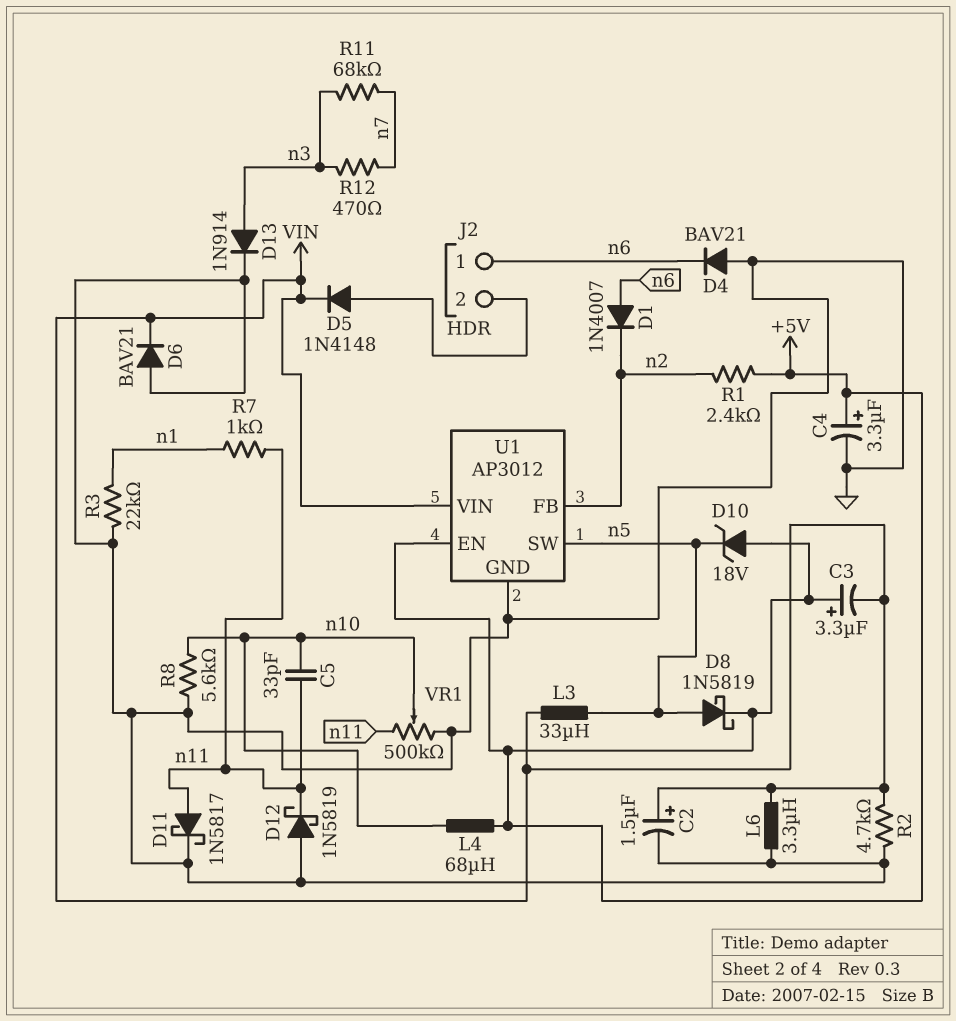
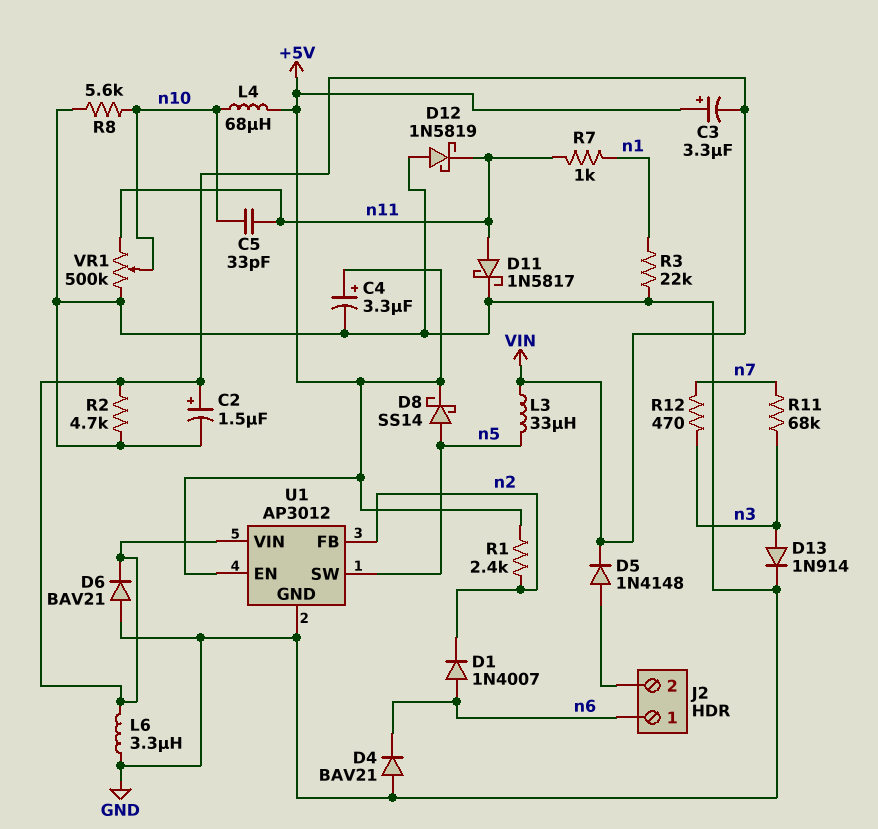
D8: schottky 1N5819 (A n5, K +5V) -> schottky SS14 (A n5, K +5V)
D10: zener 18V (A +5V, K n5) -> none

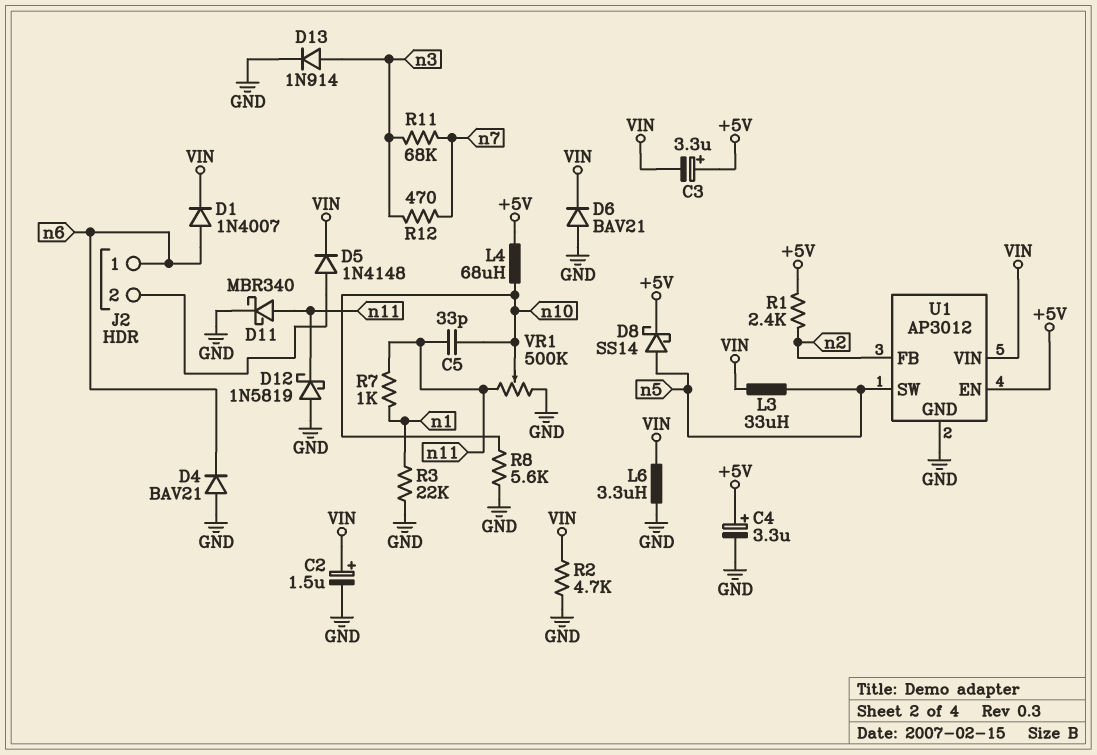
D1: diode 1N4007 (A n6, K n2) -> diode 1N4007 (A n6, K VIN)
D11: schottky 1N5817 (A n11, K GND) -> schottky MBR340 (A n11, K GND)

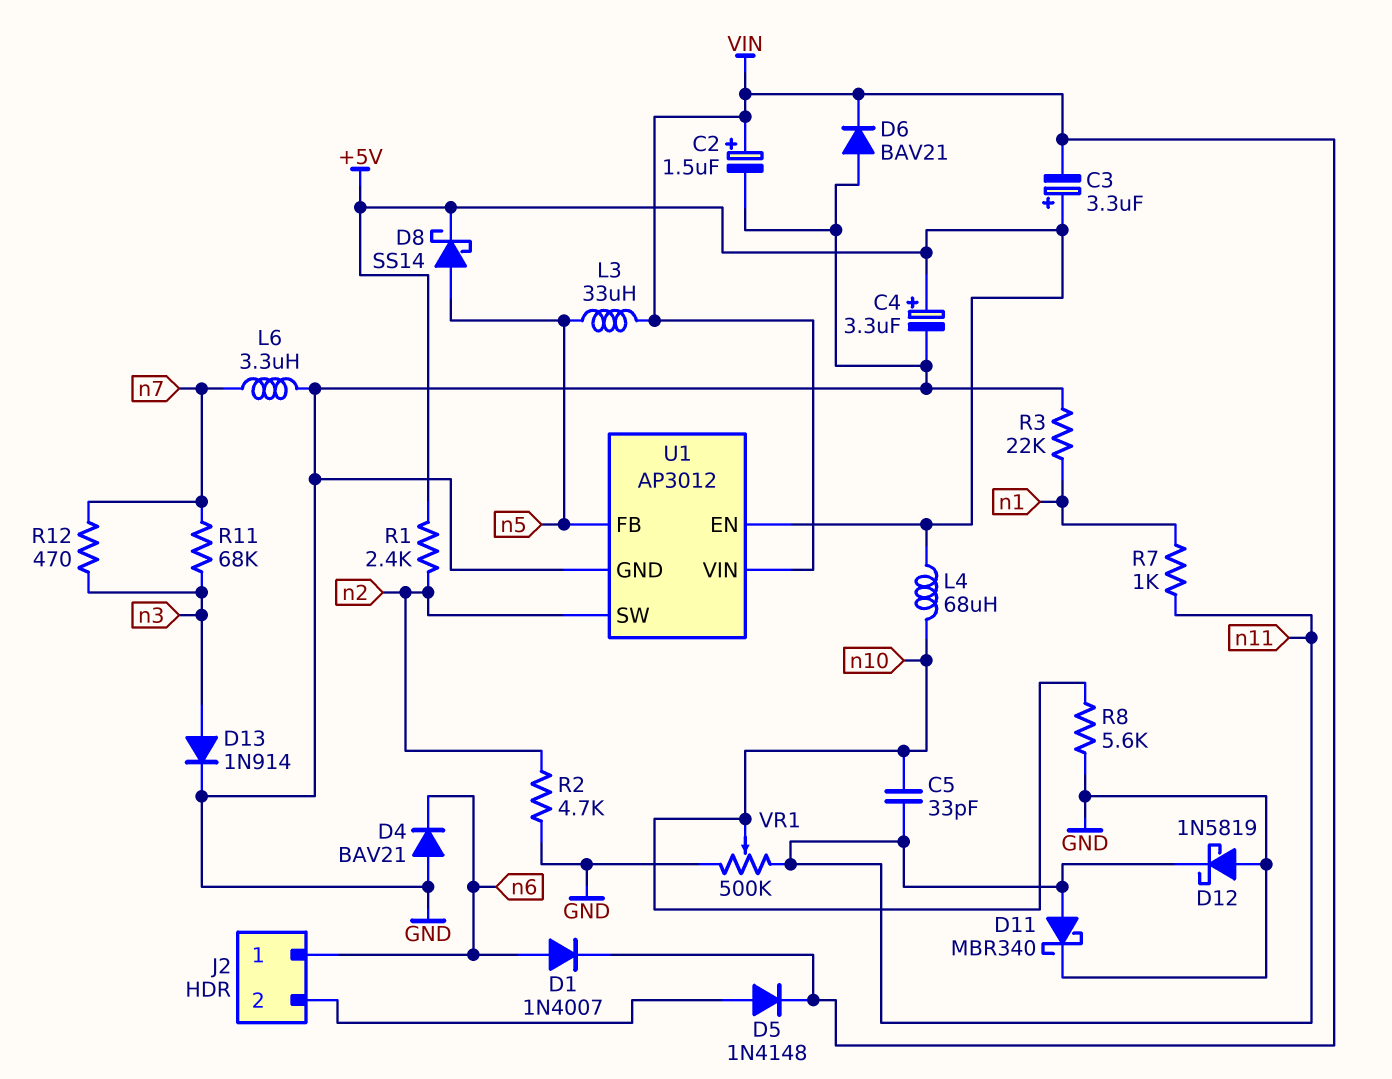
L6: 3.3uH (GND, VIN) -> 3.3uH (GND, n7)
R2: 4.7k (GND, VIN) -> 4.7k (GND, n2)
U1 pin FB: n2 -> n5
U1 pin SW: n5 -> n2

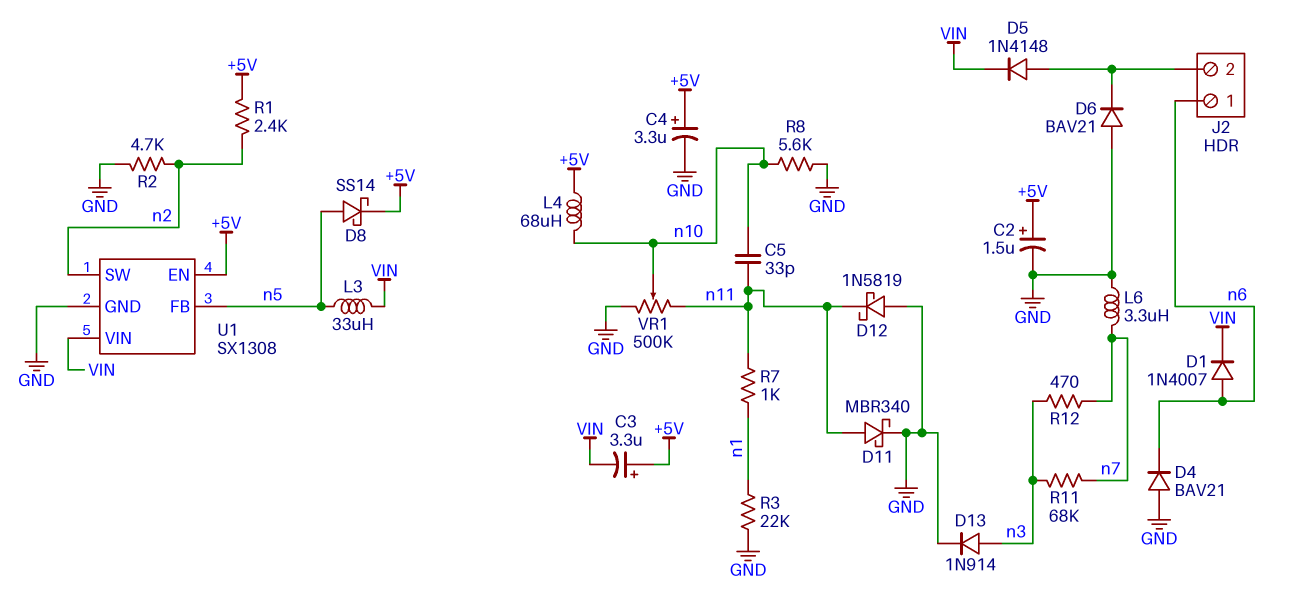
C2: 1.5uF (plus VIN, minus GND) -> 1.5uF (plus +5V, minus GND)
D6: diode BAV21 (A GND, K VIN) -> diode BAV21 (A GND, K J2/2)
U1: AP3012 -> SX1308

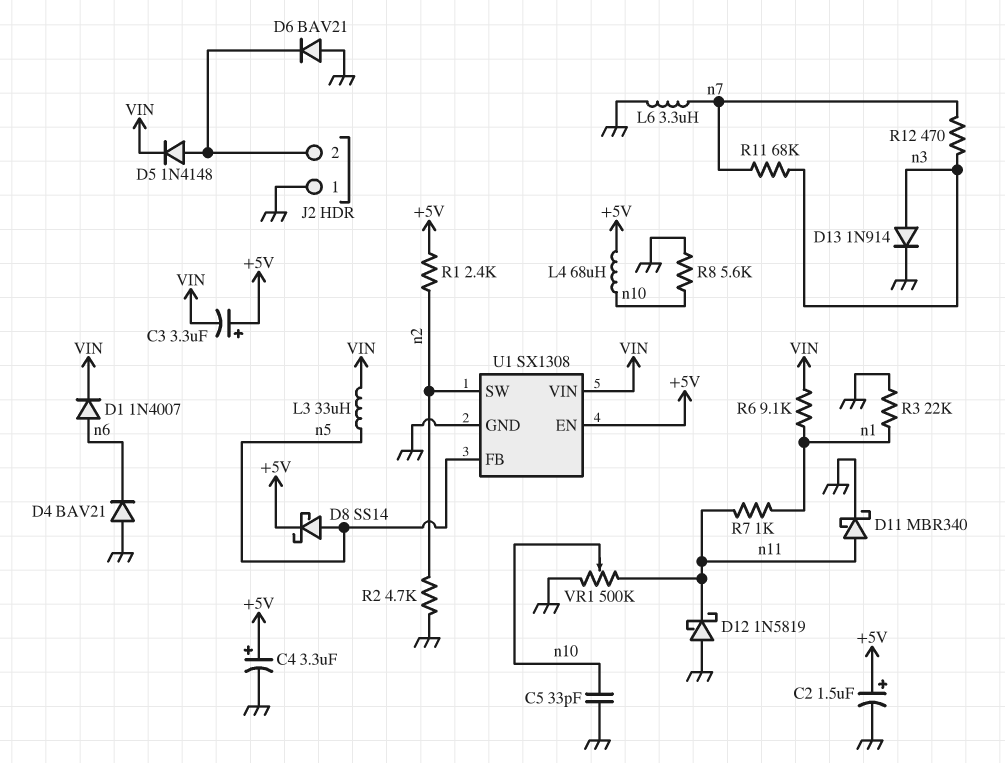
C5: 33pF (n10, n11) -> 33pF (GND, n10)
J2 pin 1: n6 -> GND
R6: none -> 9.1k (VIN, n1)

